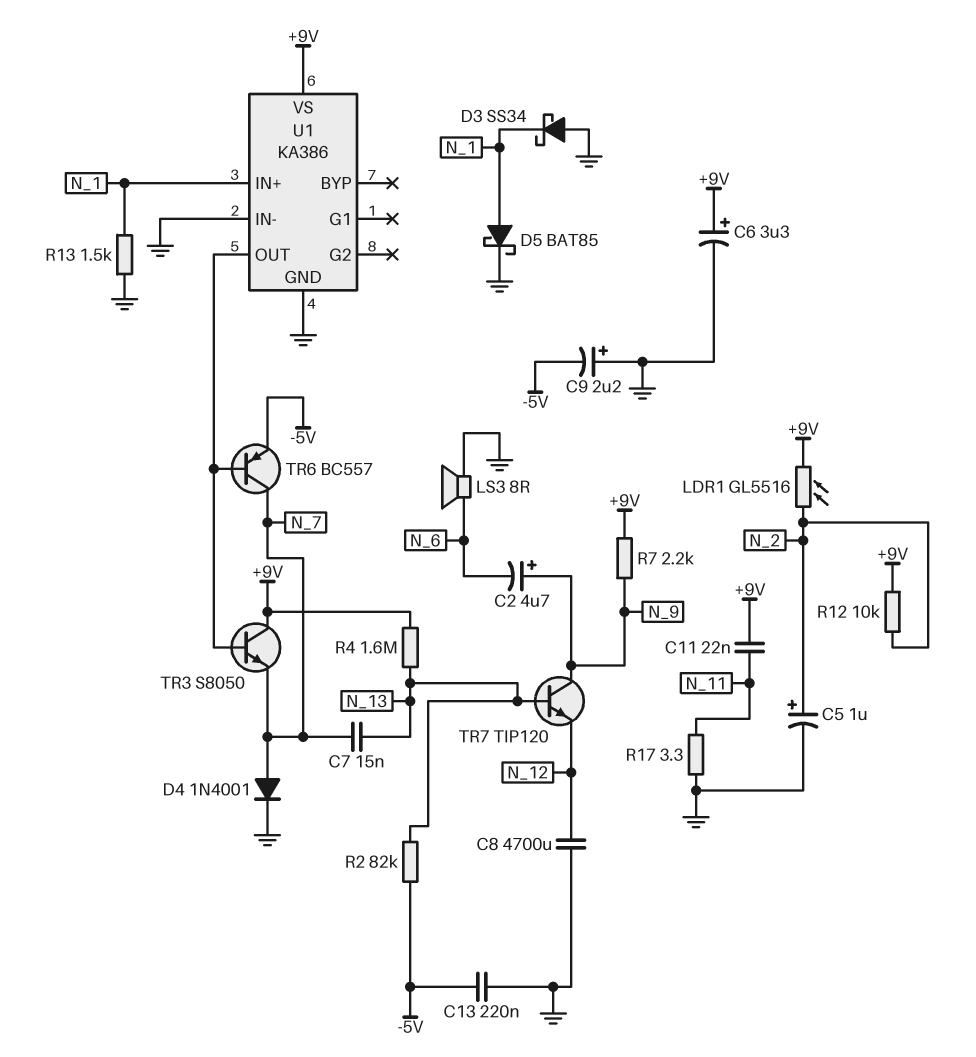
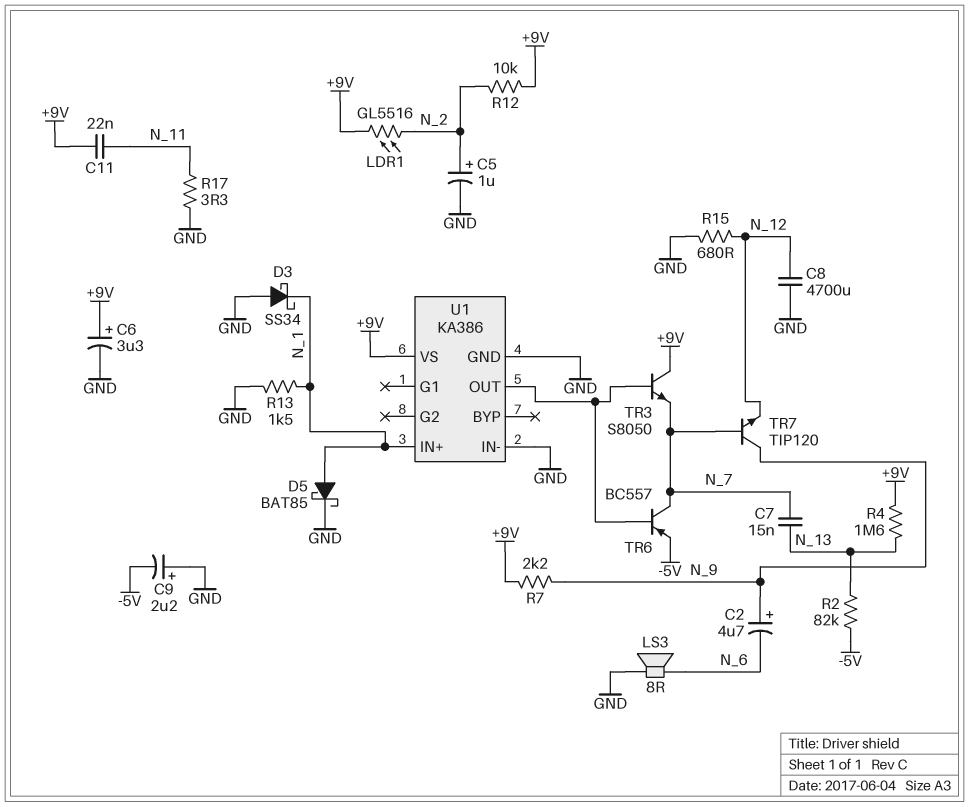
C13: 220nF (-5V, GND) -> none
D4: diode 1N4001 (A N_7, K GND) -> none
R15: none -> 680 (GND, N_12)
TR7: NPN TIP120 (B N_13, C N_9, E N_12) -> NPN TIP120 (B N_7, C N_9, E N_12)

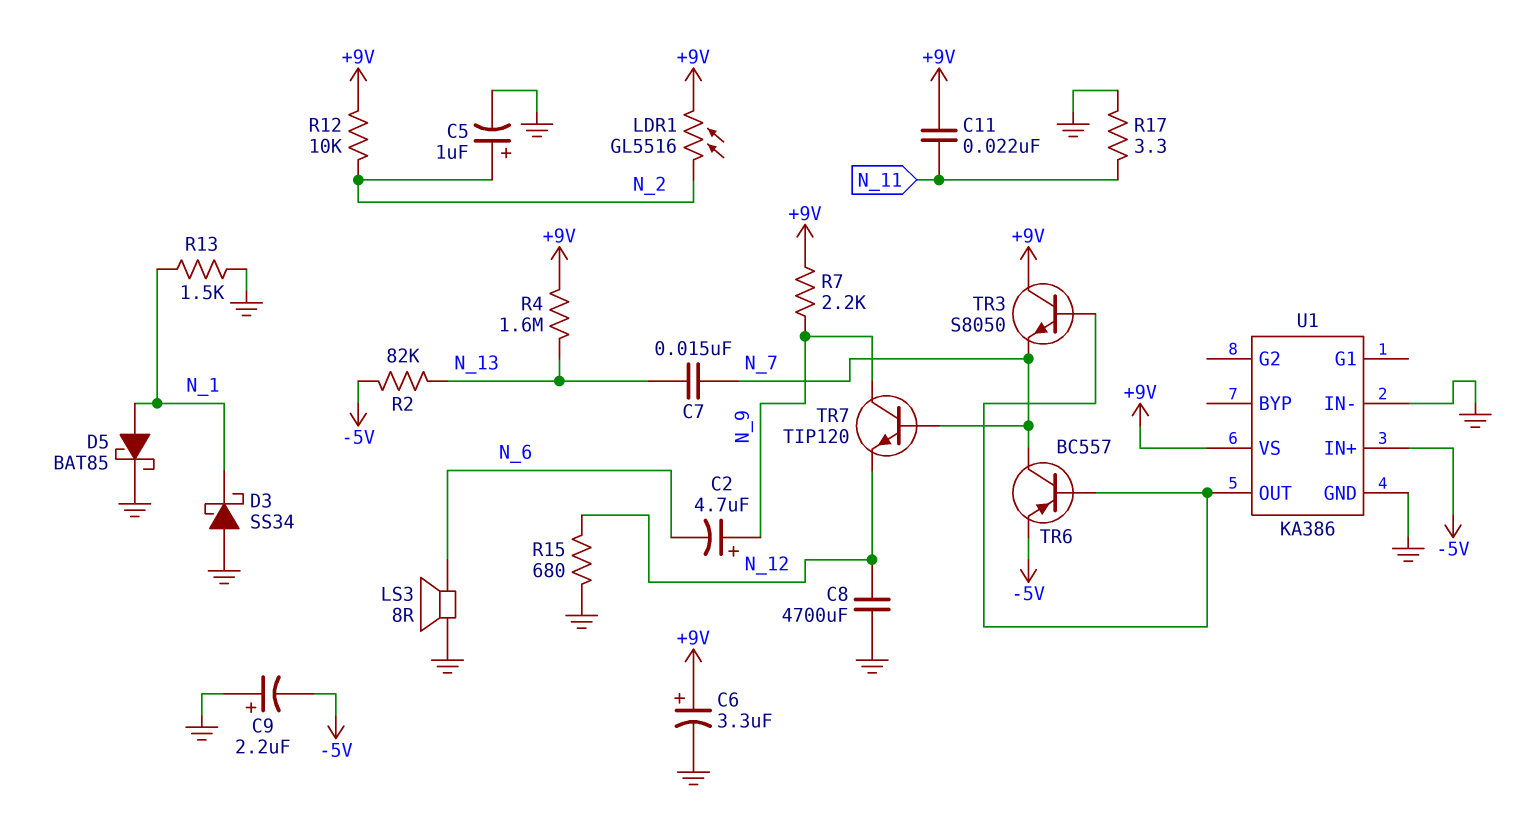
U1 pin IN+: N_1 -> -5V

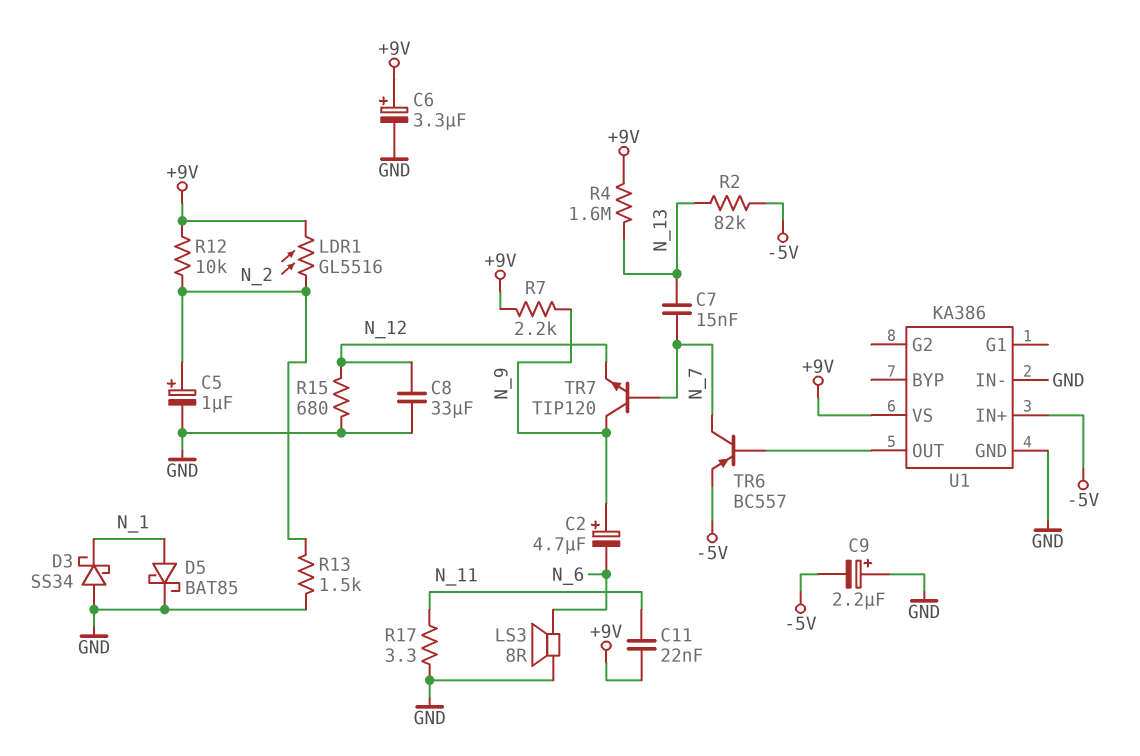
C8: 4700uF (GND, N_12) -> 33uF (GND, N_12)
R13: 1.5k (GND, N_1) -> 1.5k (GND, N_2)
TR3: NPN S8050 (B U1/OUT, C +9V, E N_7) -> none

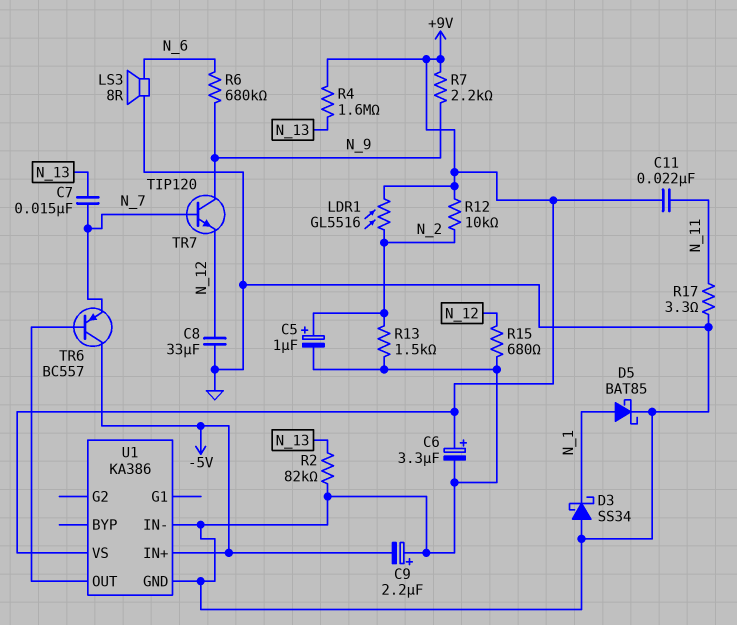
C2: 4.7uF (plus N_9, minus N_6) -> none
R2: 82k (-5V, N_13) -> 82k (GND, N_13)
R6: none -> 680k (N_6, N_9)
TR6: PNP BC557 (B U1/OUT, C N_7, E -5V) -> PNP BC557 (B U1/OUT, C -5V, E N_7)

